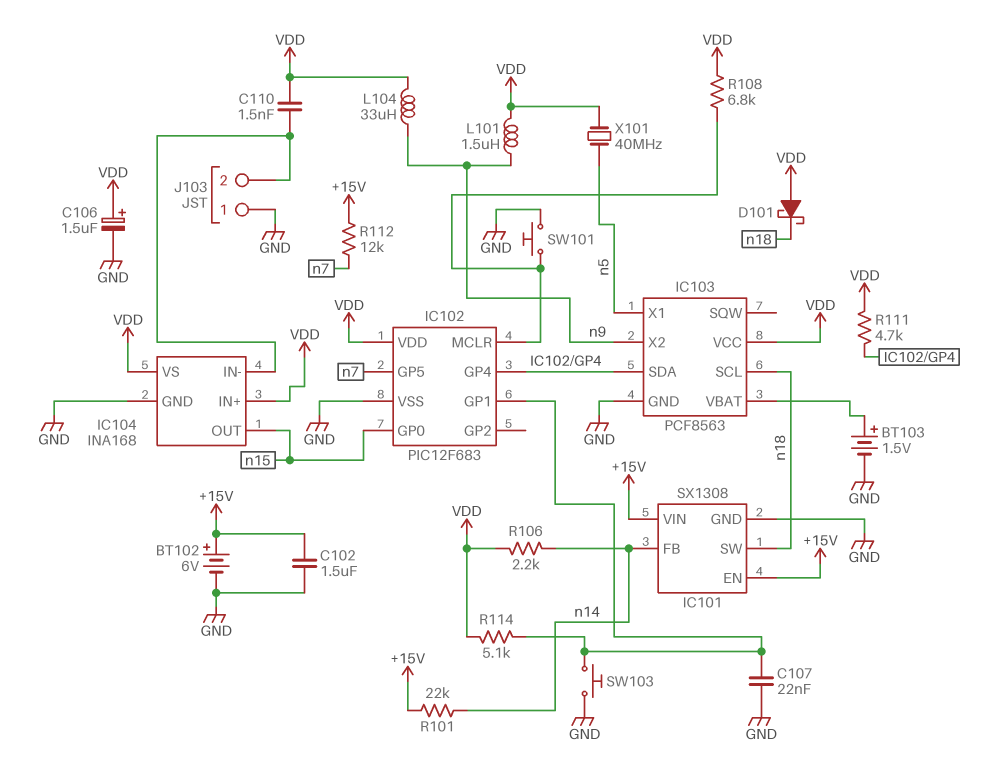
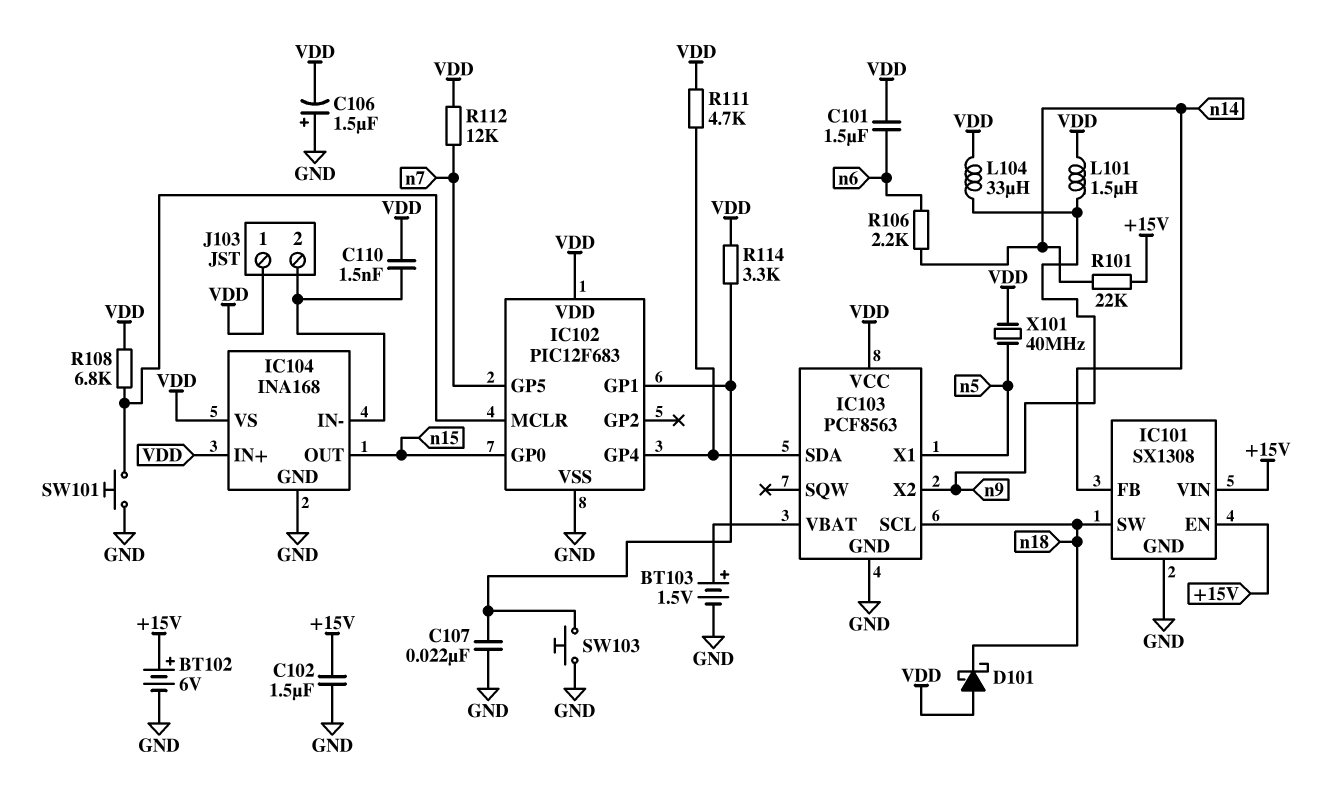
C101: none -> 1.5uF (VDD, n6)
C106: 1.5uF (plus VDD, minus GND) -> 1.5uF (plus GND, minus VDD)
J103 pin 1: GND -> VDD
R106: 2.2k (VDD, n14) -> 2.2k (n6, n14)
R112: 12k (+15V, n7) -> 12k (VDD, n7)
R114: 5.1k (IC102/GP1, VDD) -> 3.3k (IC102/GP1, VDD)

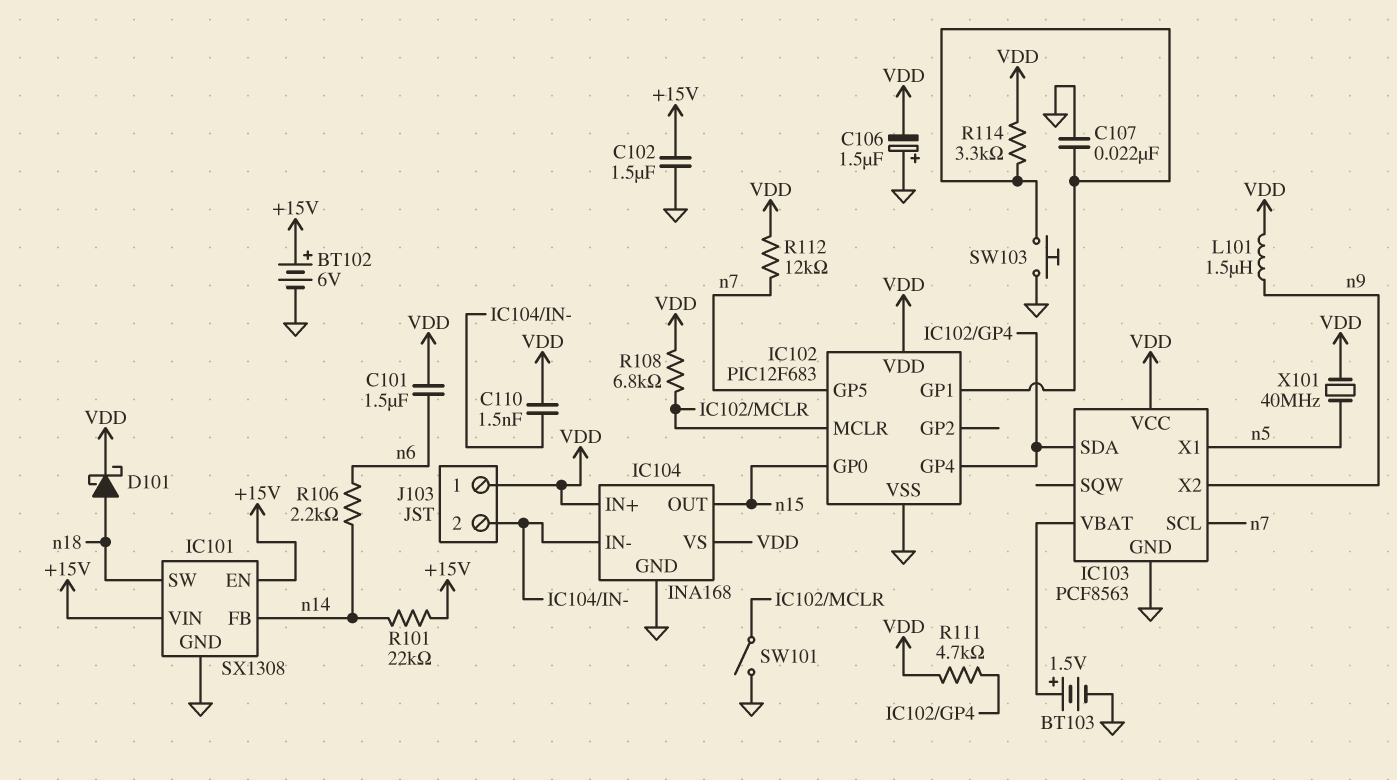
D101: schottky (A VDD, K n18) -> schottky (A n18, K VDD)
IC103 pin SCL: n18 -> n7
L104: 33uH (VDD, n9) -> none
SW101: button (GND, IC102/MCLR) -> switch (GND, IC102/MCLR)

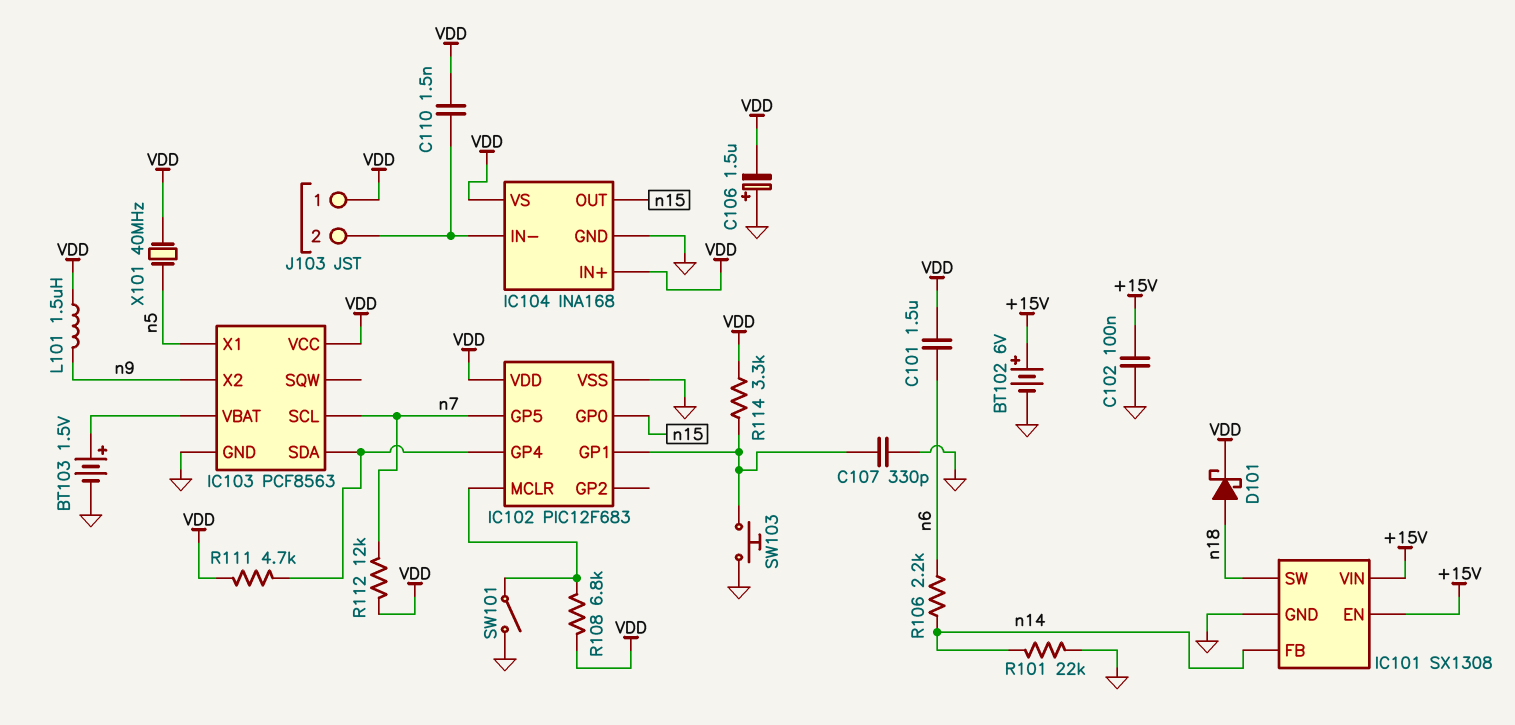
C102: 1.5uF (+15V, GND) -> 100nF (+15V, GND)
C107: 22nF (GND, IC102/GP1) -> 330pF (GND, IC102/GP1)
R101: 22k (+15V, n14) -> 22k (GND, n14)

